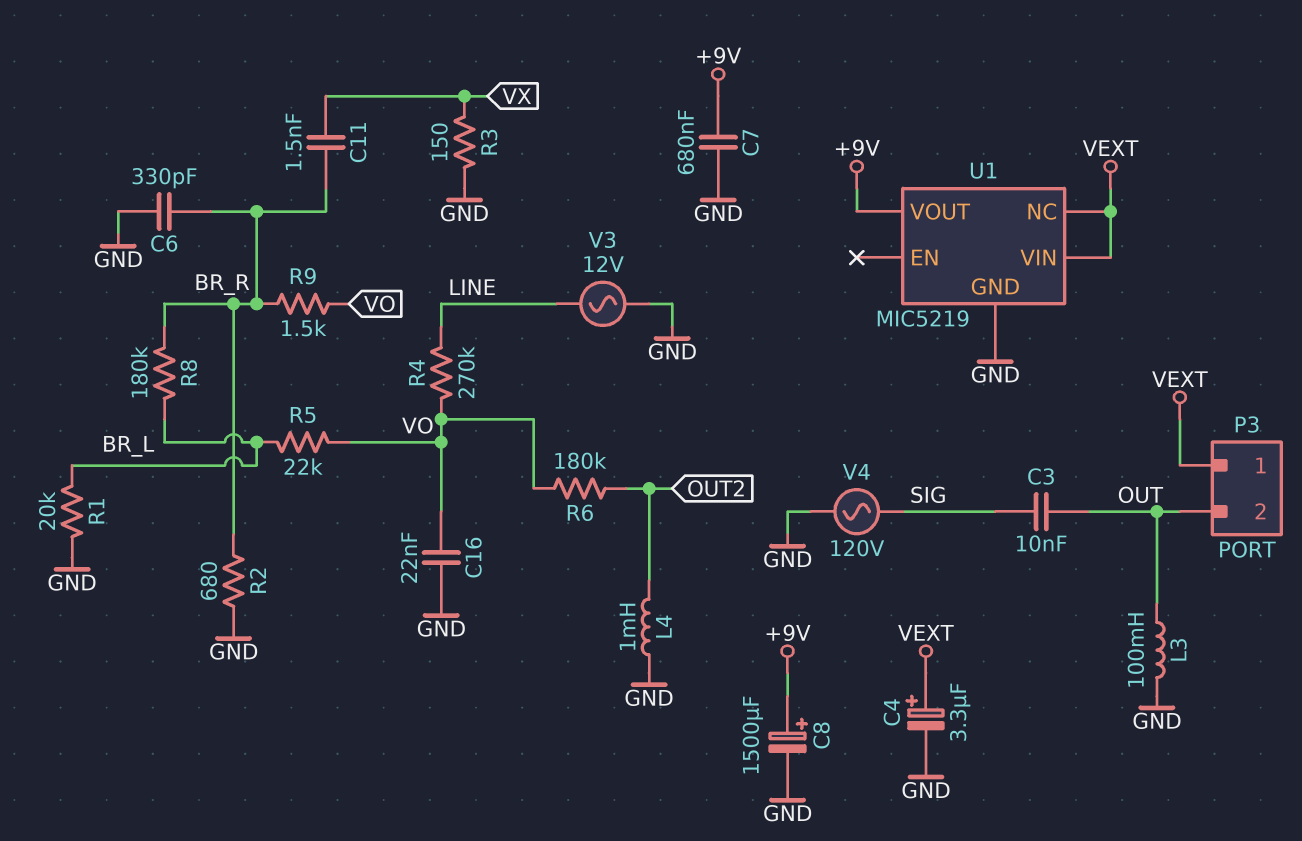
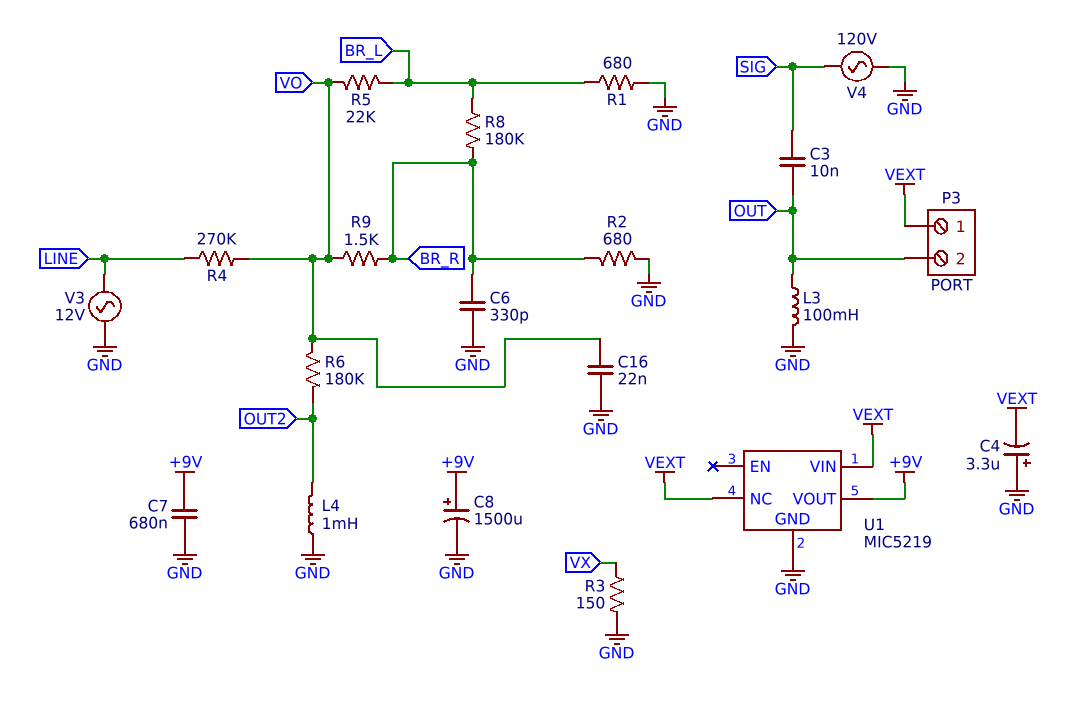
C4: 3.3uF (plus VEXT, minus GND) -> 3.3uF (plus GND, minus VEXT)
C11: 1.5nF (BR_R, VX) -> none
R1: 20k (BR_L, GND) -> 680 (BR_L, GND)

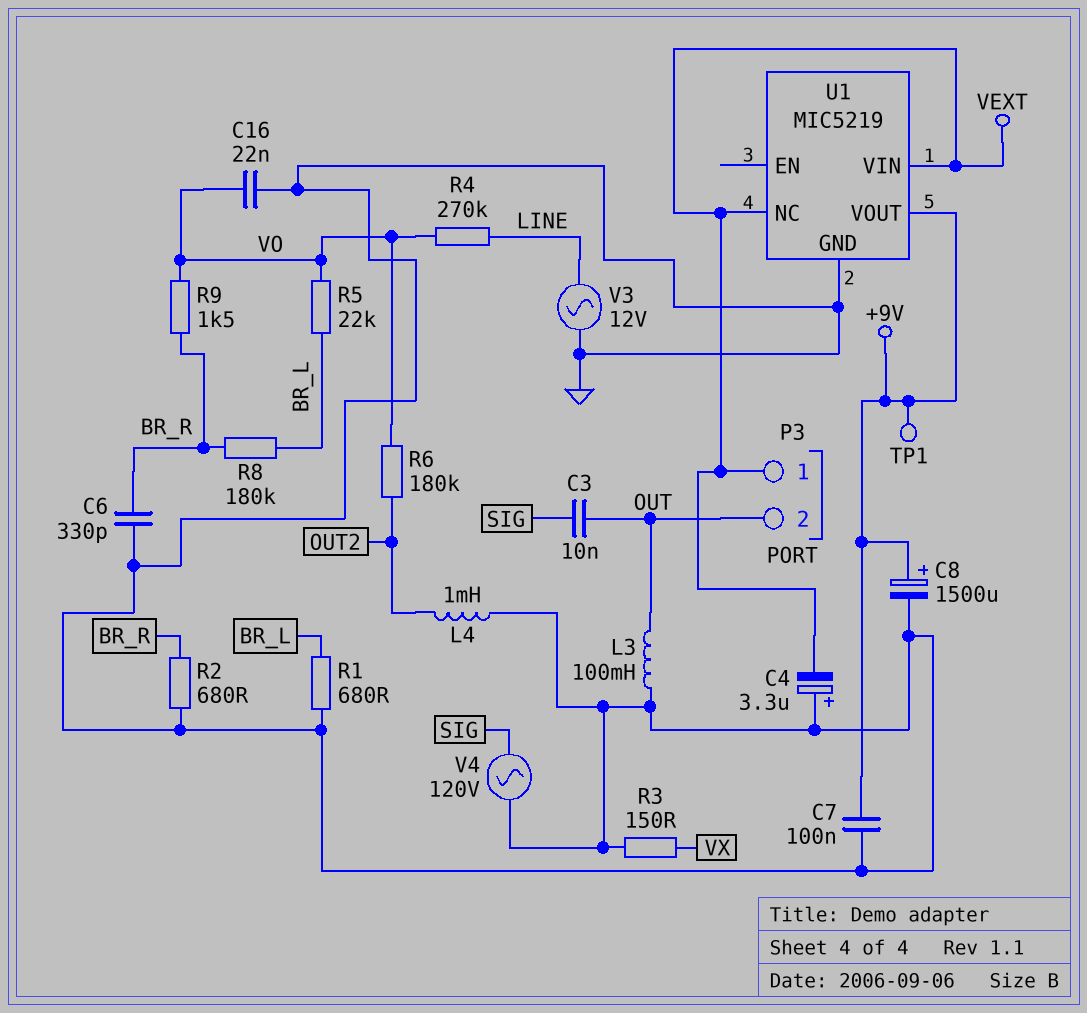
C7: 680nF (+9V, GND) -> 100nF (+9V, GND)
TP1: none -> test point (+9V)

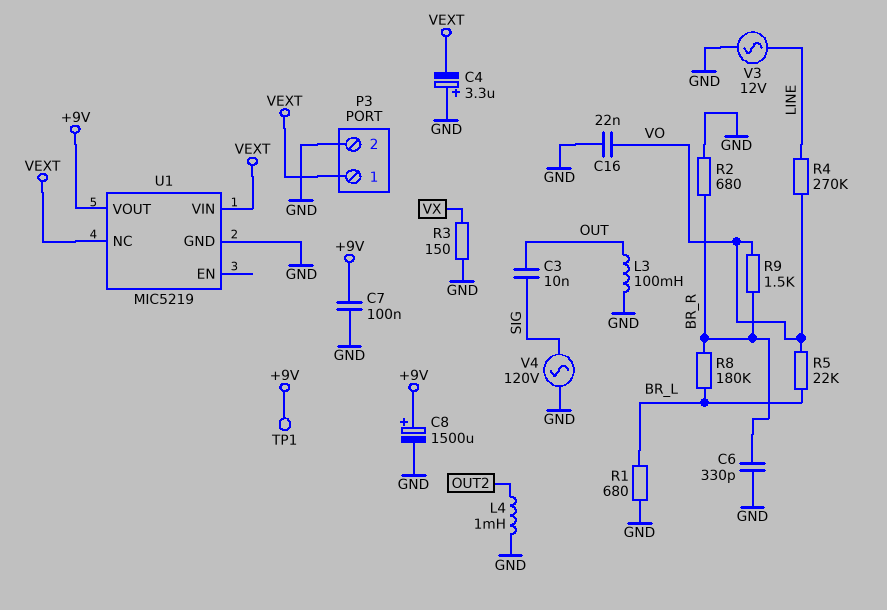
P3 pin 2: OUT -> GND
R6: 180k (OUT2, VO) -> none

